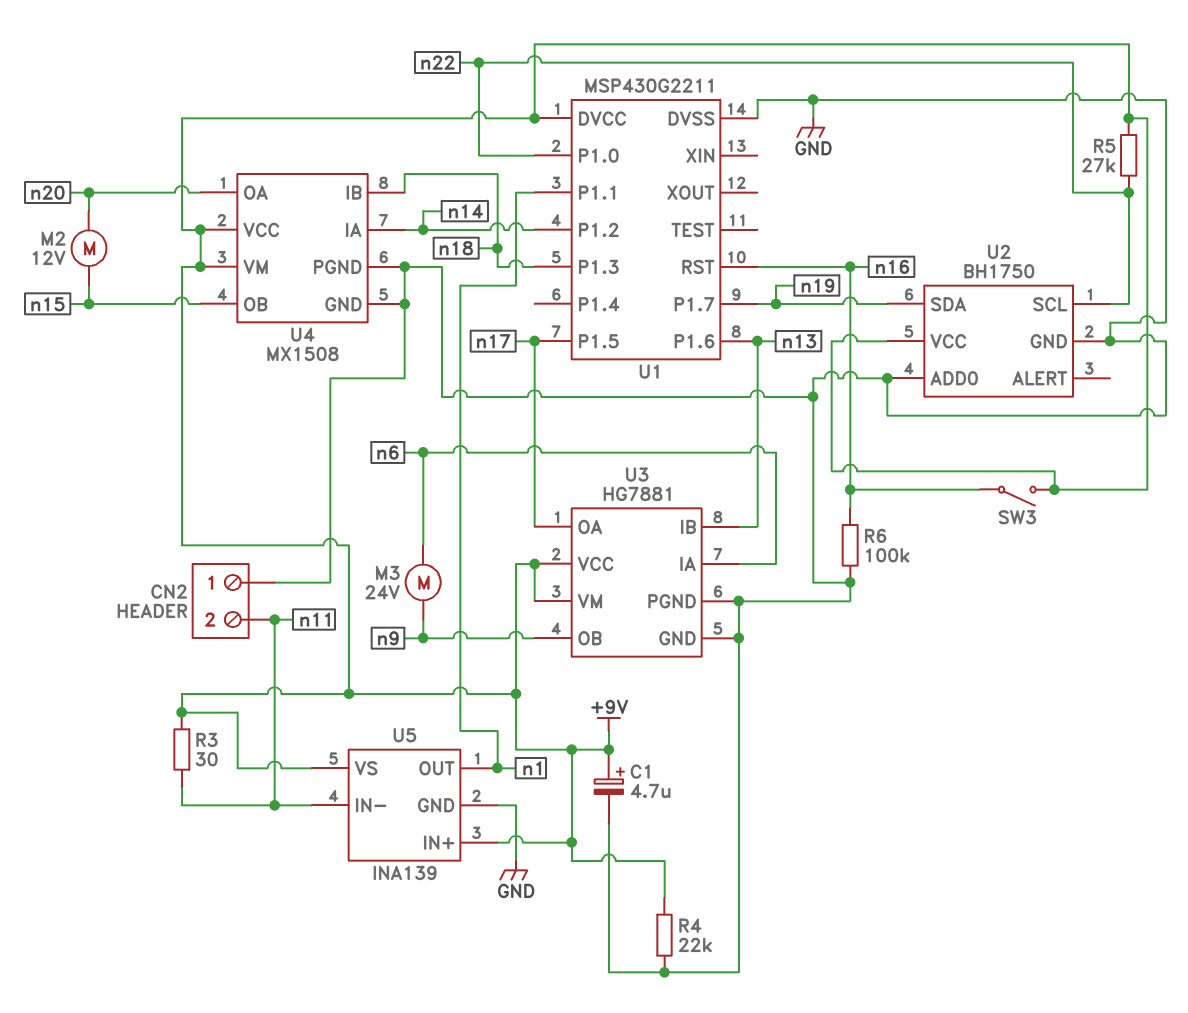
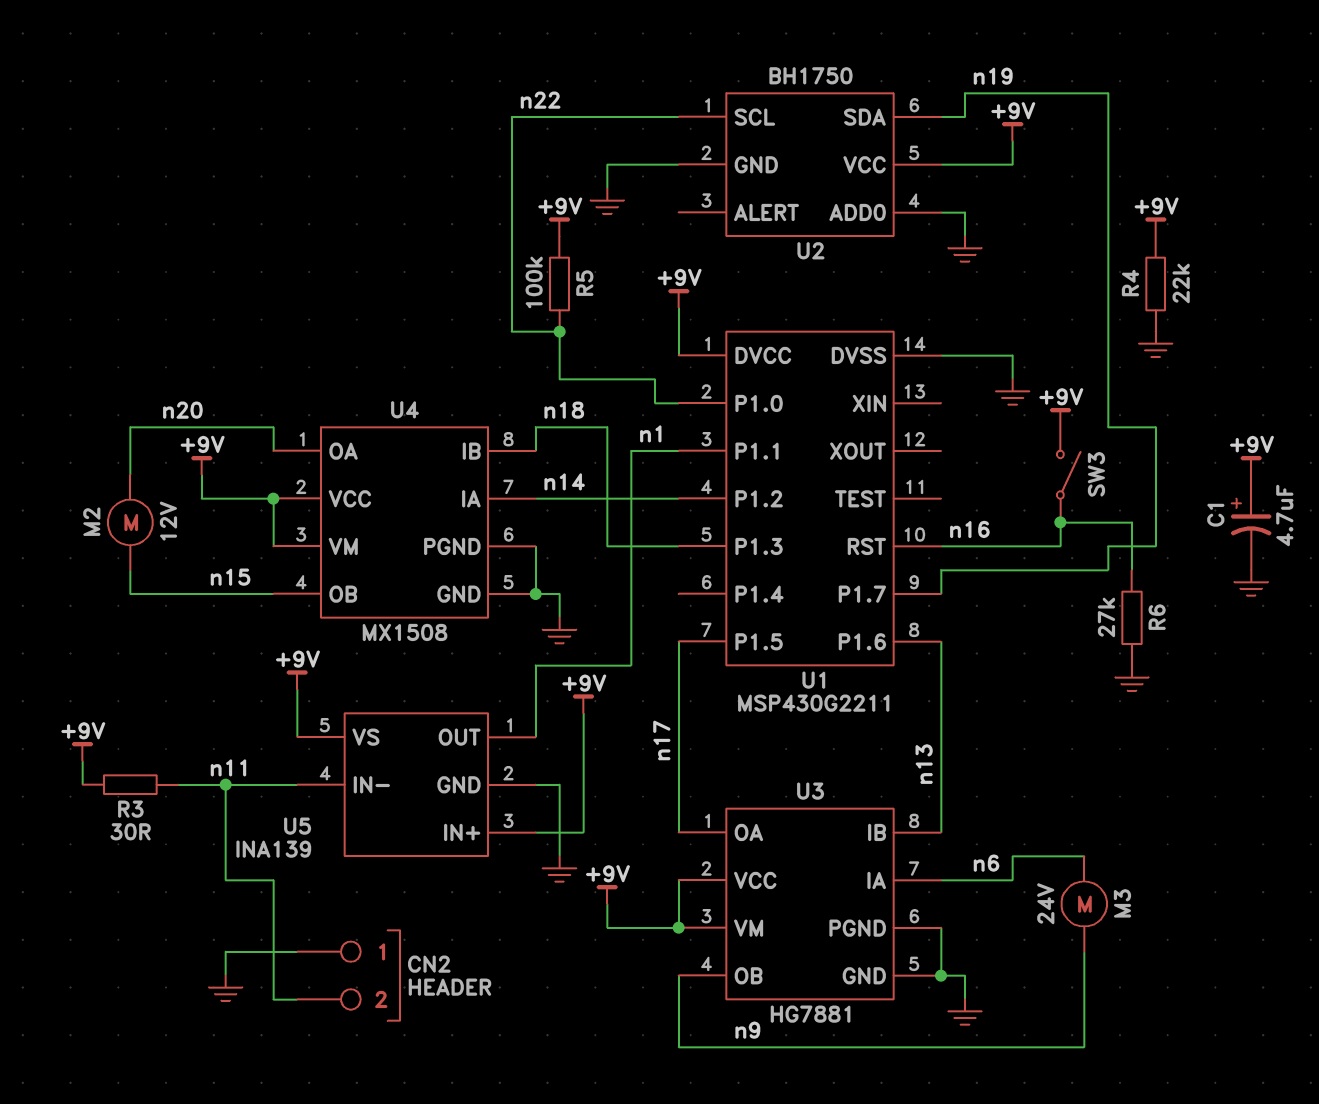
R5: 27k (+9V, n22) -> 100k (+9V, n22)
R6: 100k (GND, n16) -> 27k (GND, n16)

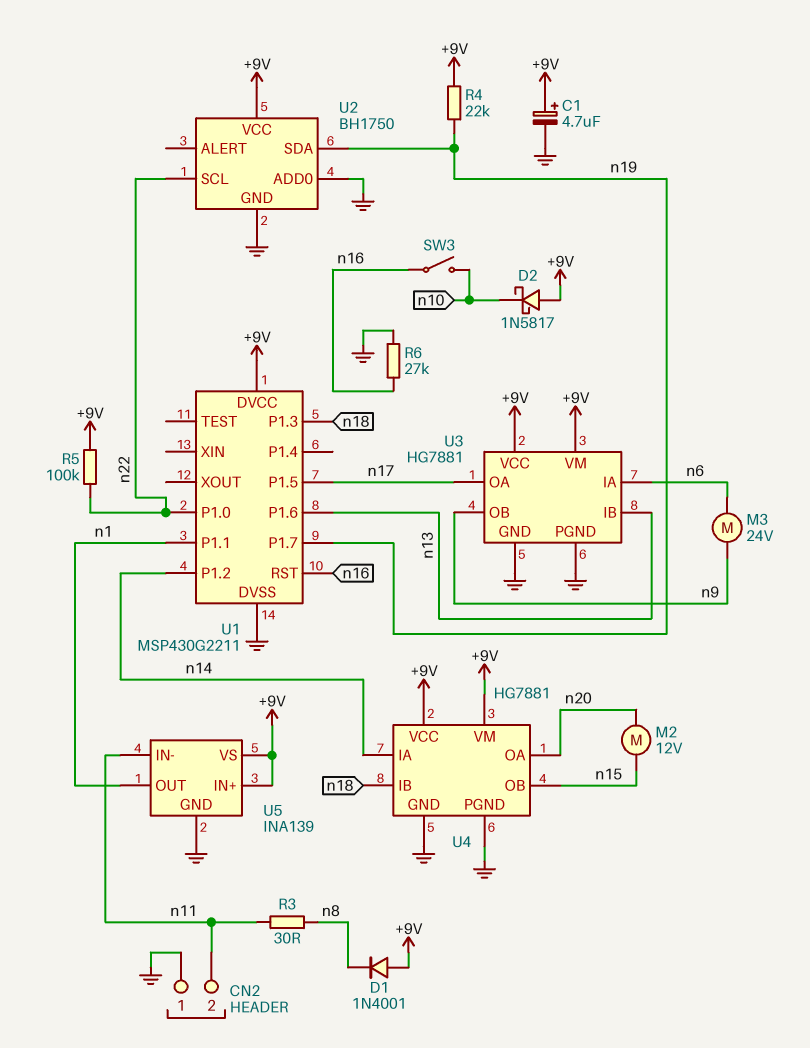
D1: none -> diode 1N4001 (A +9V, K n8)
D2: none -> schottky 1N5817 (A +9V, K n10)
R3: 30 (+9V, n11) -> 30 (n8, n11)
R4: 22k (+9V, GND) -> 22k (+9V, n19)
SW3: switch (+9V, n16) -> switch (n10, n16)
U4: MX1508 -> HG7881

